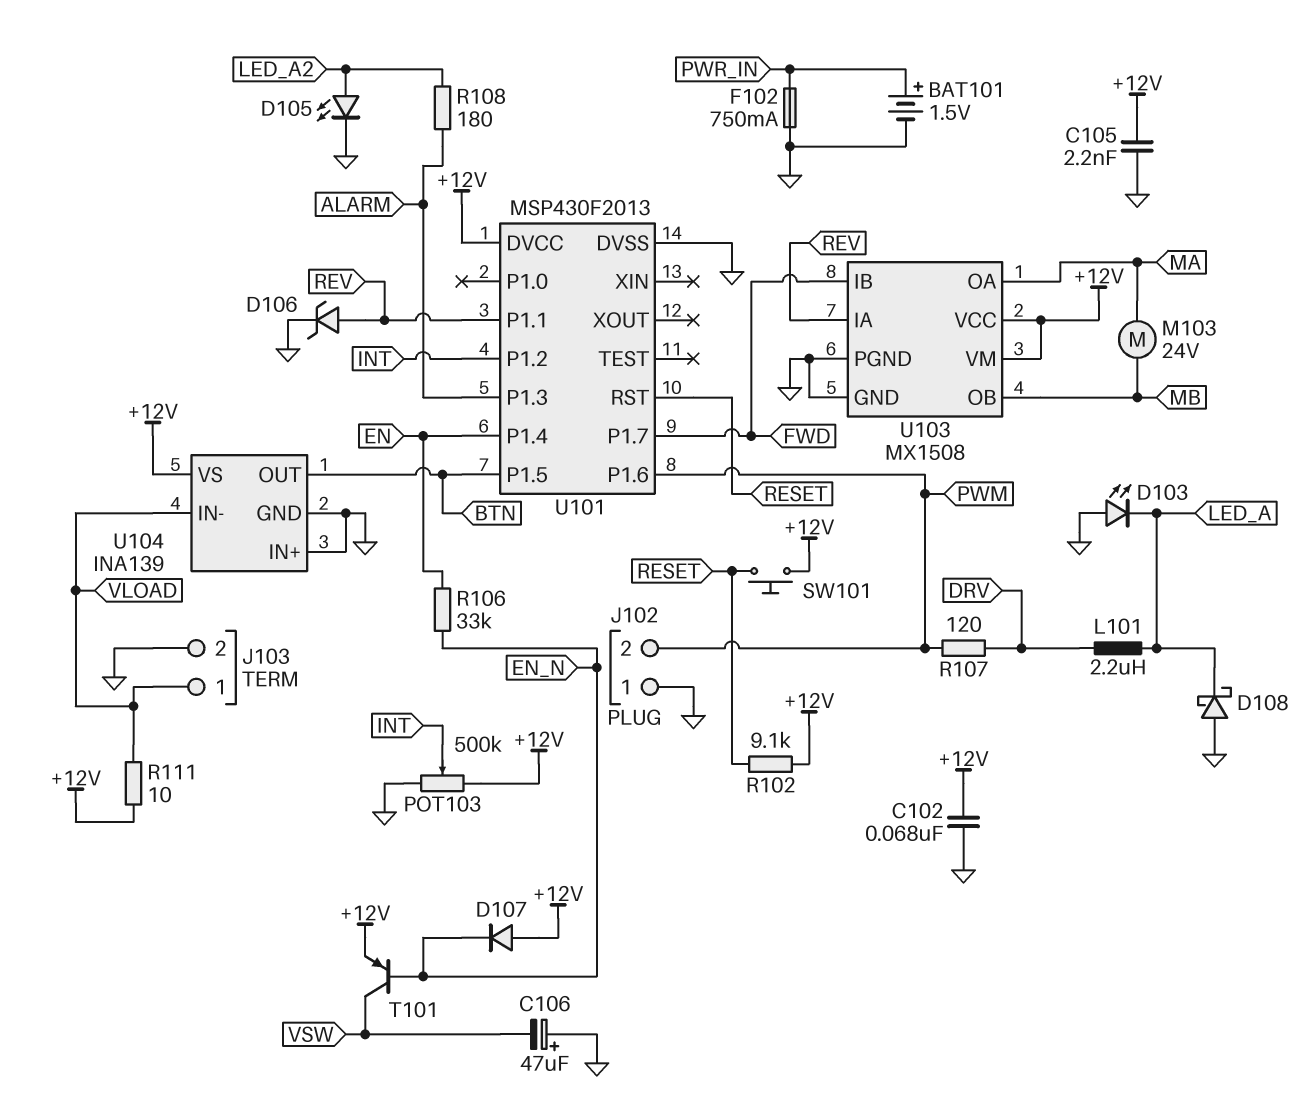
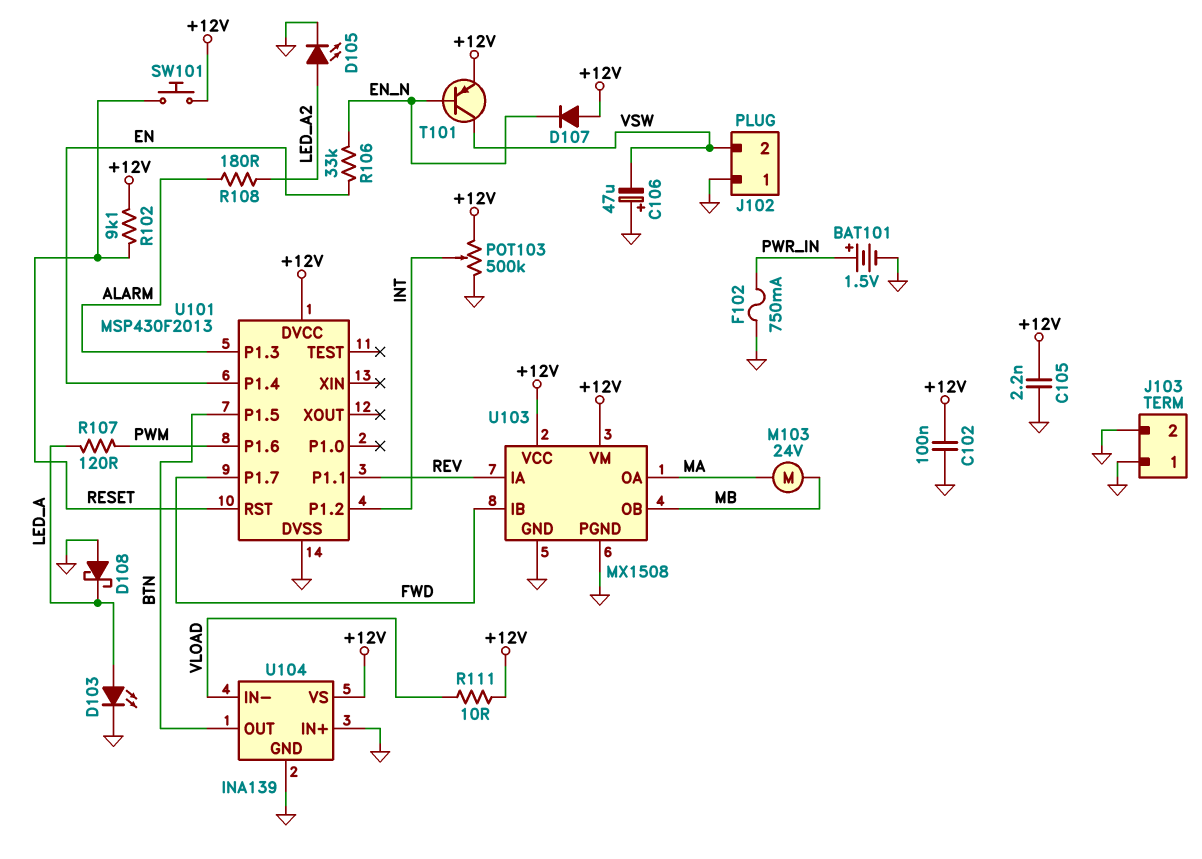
C102: 68nF (+12V, GND) -> 100nF (+12V, GND)
D103: LED (A GND, K LED_A) -> LED (A LED_A, K GND)
D106: zener (A REV, K GND) -> none
J102 pin 2: PWM -> VSW
J103 pin 1: VLOAD -> GND
L101: 2.2uH (DRV, LED_A) -> none
R107: 120 (DRV, PWM) -> 120 (LED_A, PWM)

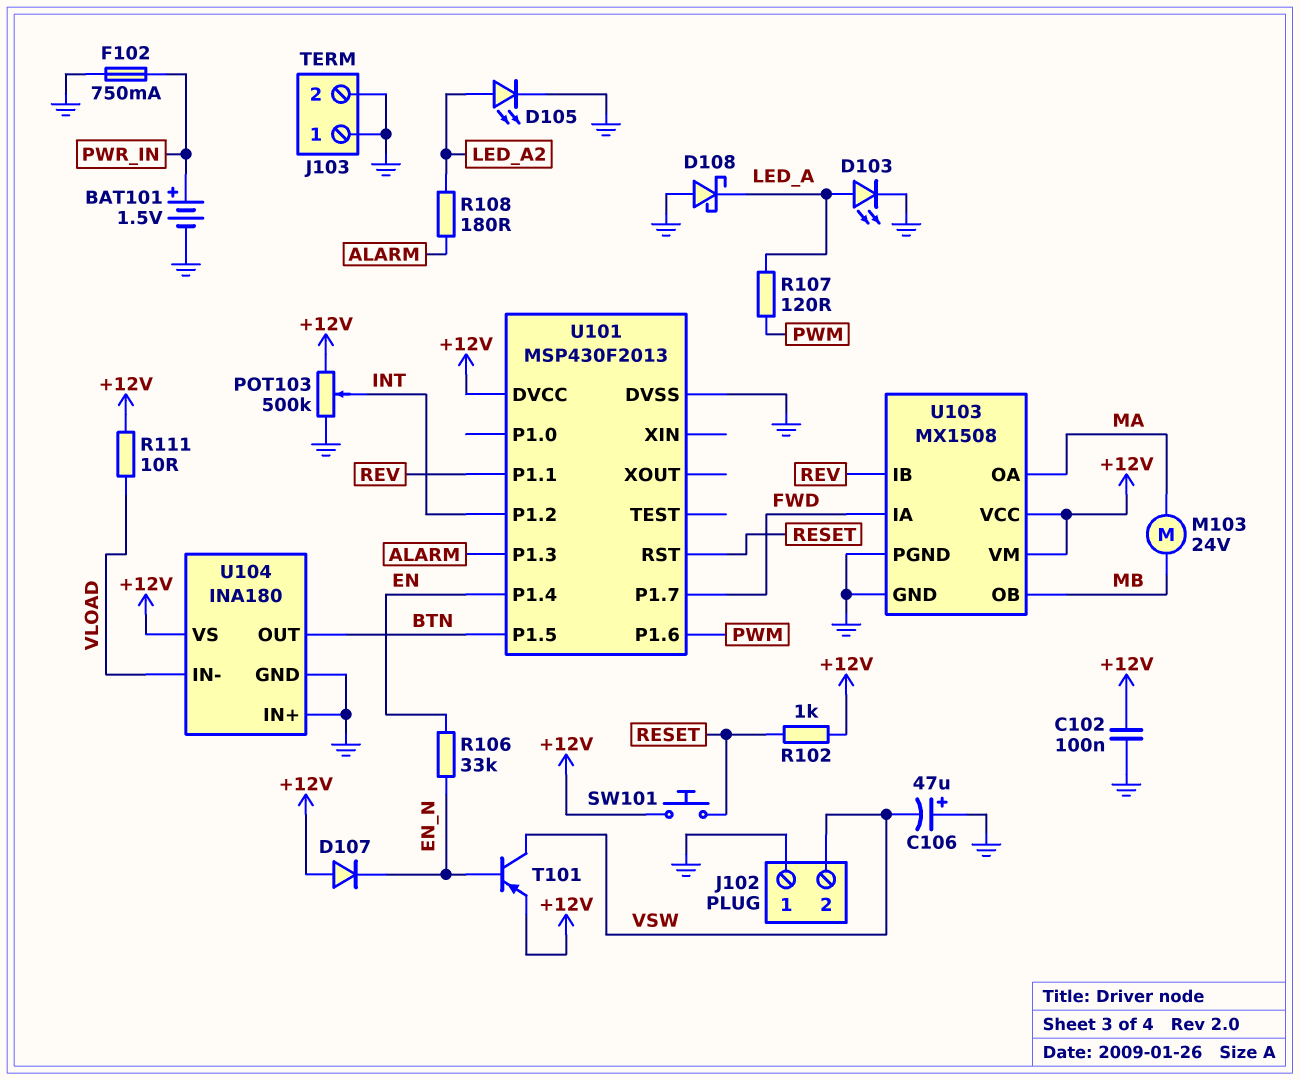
C105: 2.2nF (+12V, GND) -> none
R102: 9.1k (+12V, RESET) -> 1k (+12V, RESET)
U103 pin IA: REV -> FWD
U103 pin IB: FWD -> REV
U104: INA139 -> INA180

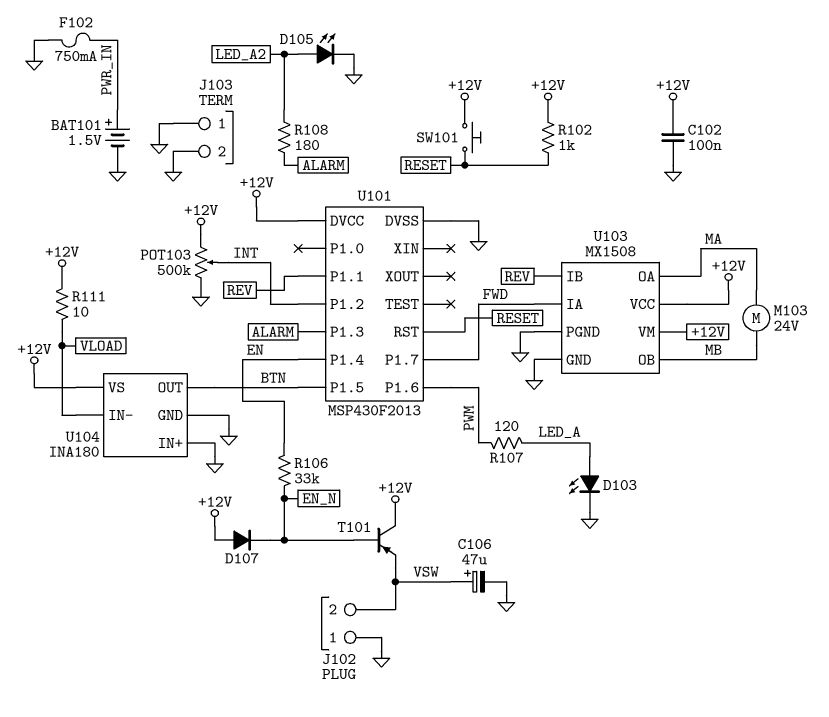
C106: 47uF (plus GND, minus VSW) -> 47uF (plus VSW, minus GND)
D108: schottky (A GND, K LED_A) -> none
T101: PNP (B EN_N, C VSW, E +12V) -> PNP (B EN_N, C +12V, E VSW)

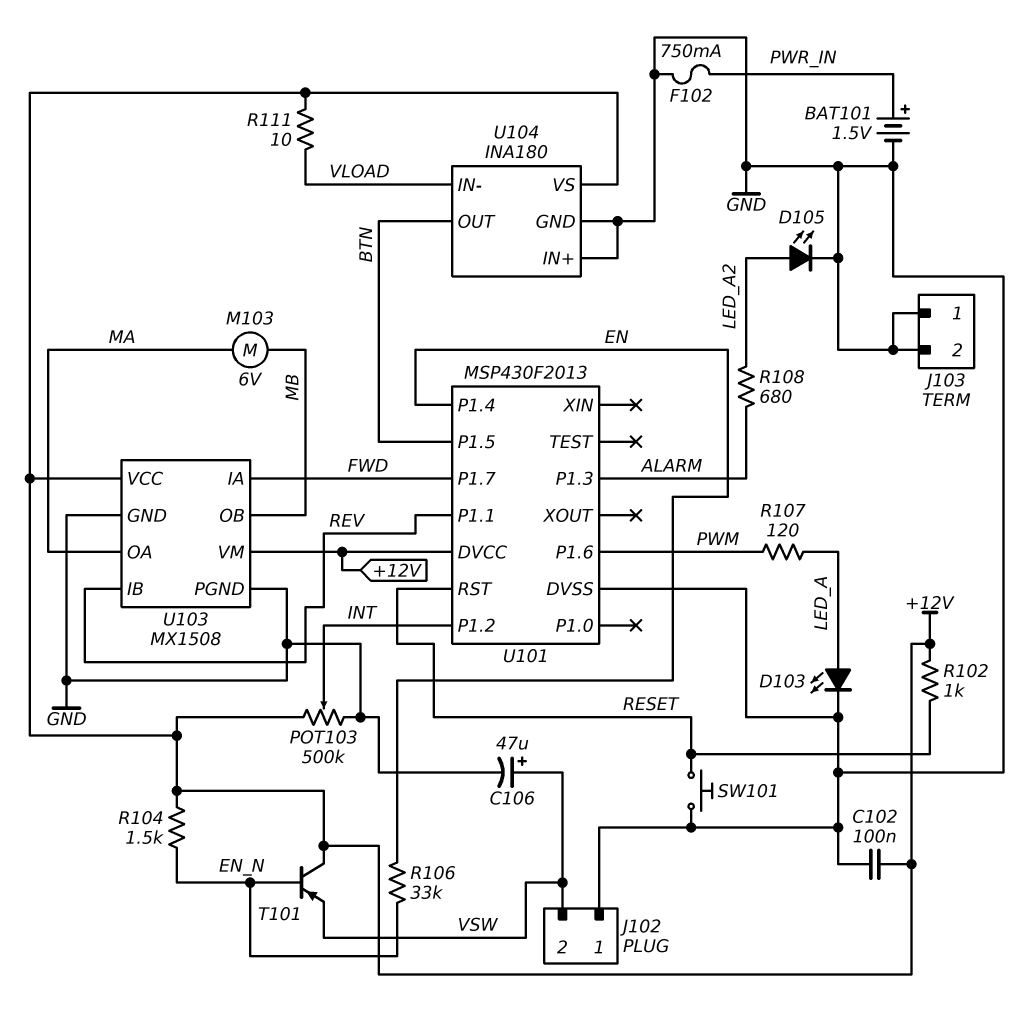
D107: diode (A +12V, K EN_N) -> none
M103: motor 24V (MA, MB) -> motor 6V (MA, MB)
R104: none -> 1.5k (+12V, EN_N)
R108: 180 (ALARM, LED_A2) -> 680 (ALARM, LED_A2)
SW101: button (+12V, RESET) -> button (GND, RESET)

